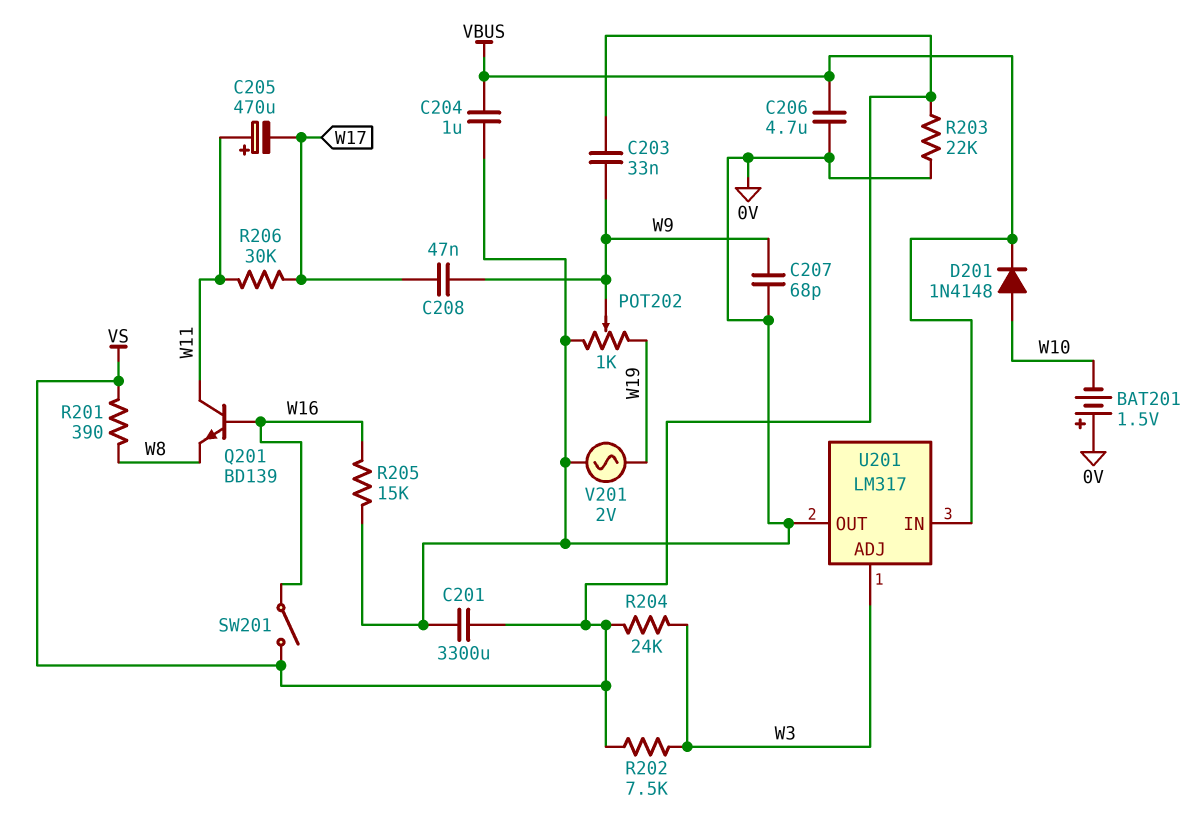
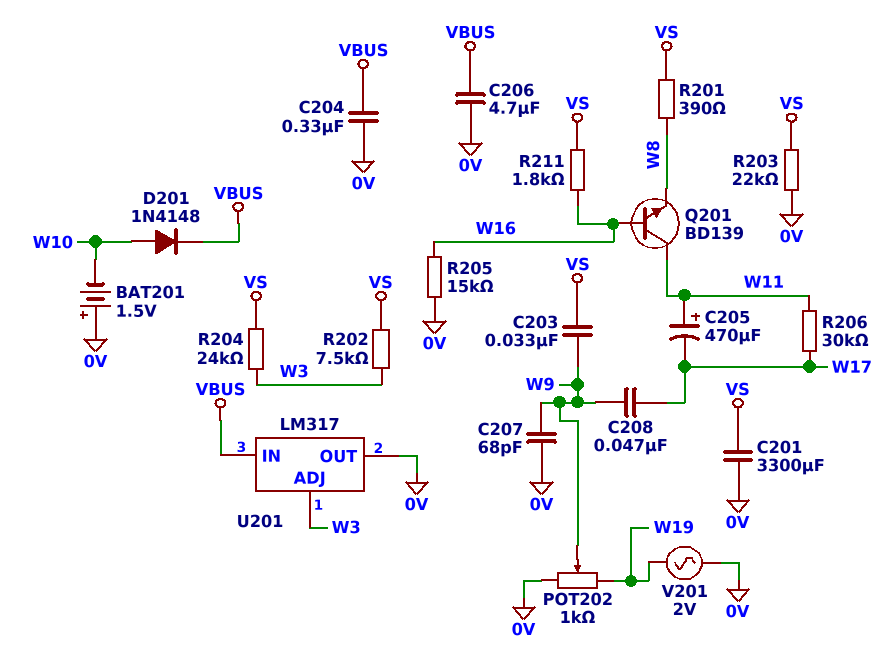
C204: 1uF (0V, VBUS) -> 330nF (0V, VBUS)
R211: none -> 1.8k (VS, W16)
SW201: switch (VS, W16) -> none

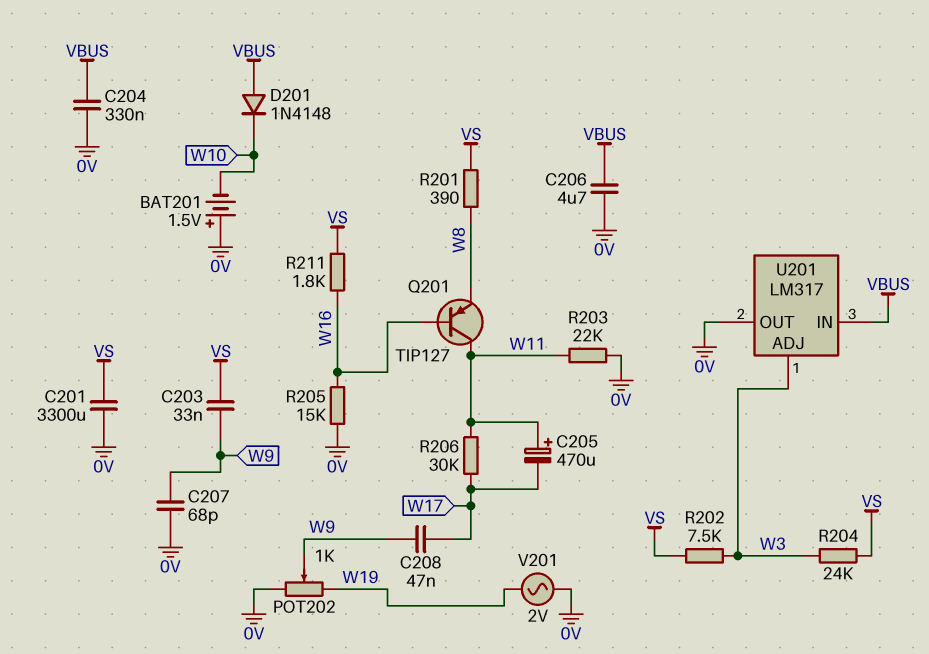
D201: diode 1N4148 (A W10, K VBUS) -> diode 1N4148 (A VBUS, K W10)
Q201: NPN BD139 (B W16, C W11, E W8) -> PNP TIP127 (B W16, C W11, E W8)
R203: 22k (0V, VS) -> 22k (0V, W11)

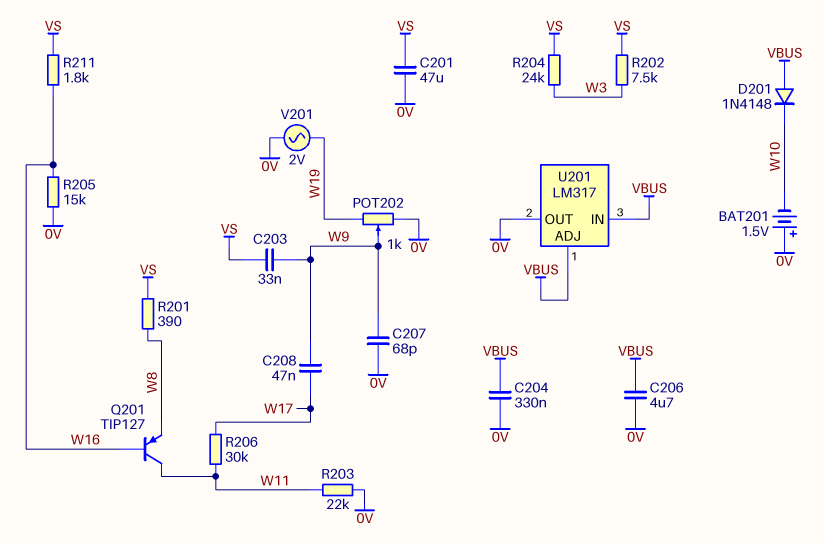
C201: 3300uF (0V, VS) -> 47uF (0V, VS)
C205: 470uF (plus W11, minus W17) -> none
U201 pin ADJ: W3 -> VBUS

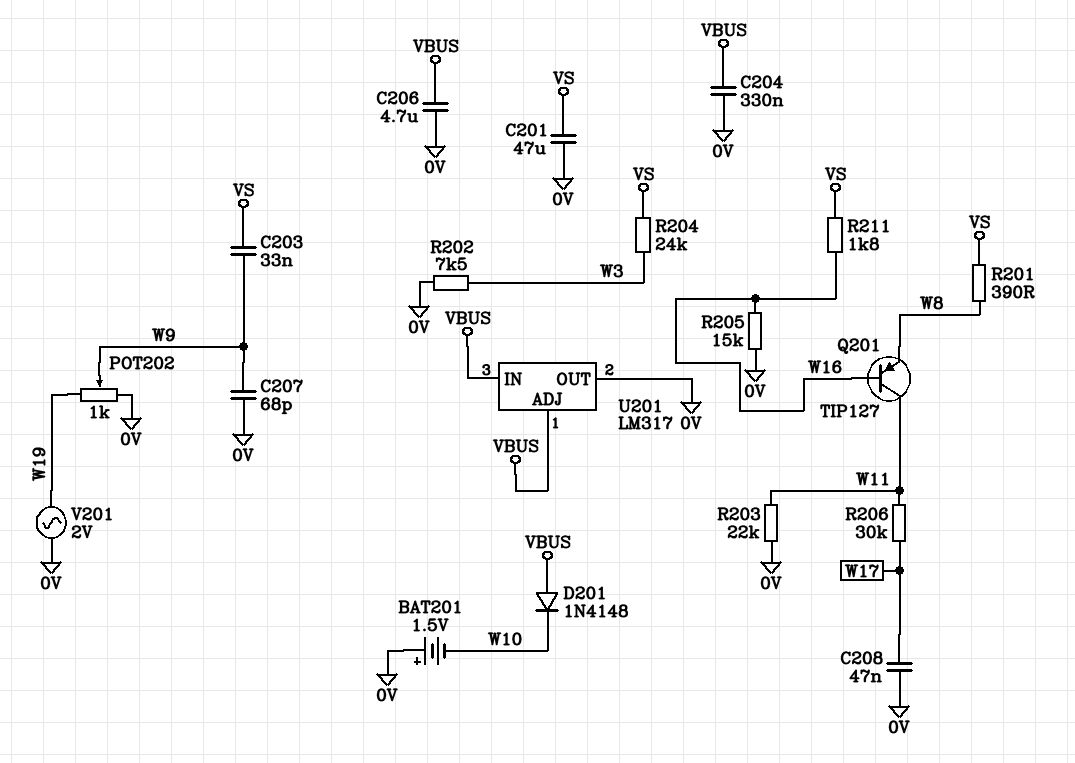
C208: 47nF (W9, W17) -> 47nF (0V, W17)
R202: 7.5k (VS, W3) -> 7.5k (0V, W3)

